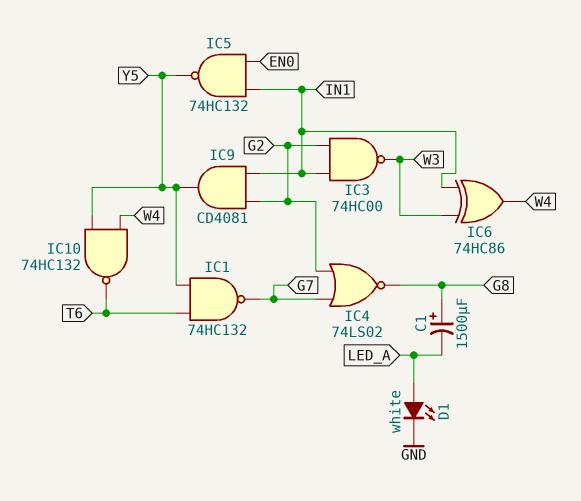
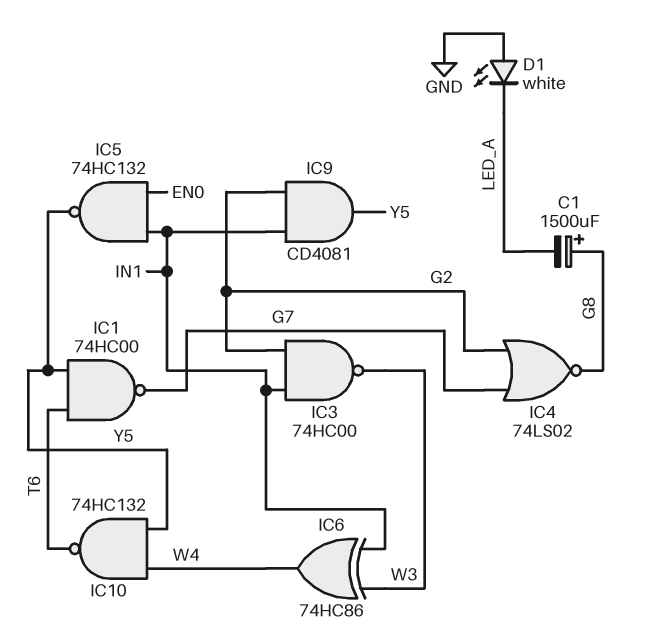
D1: LED white (A LED_A, K GND) -> LED white (A GND, K LED_A)
IC1: NAND 74HC132 (in T6, in Y5, out G7) -> NAND 74HC00 (in T6, in Y5, out G7)

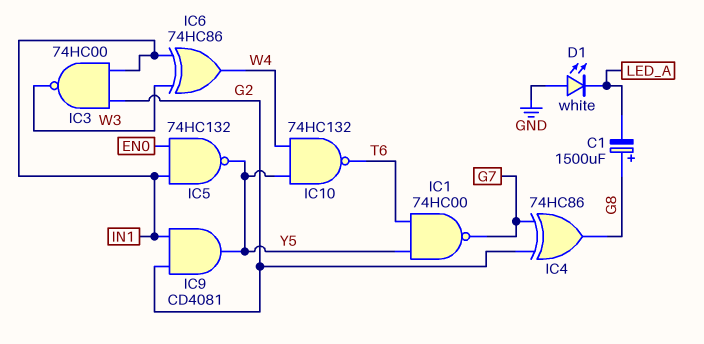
IC4: NOR 74LS02 (in G2, in G7, out G8) -> XOR 74HC86 (in G2, in G7, out G8)

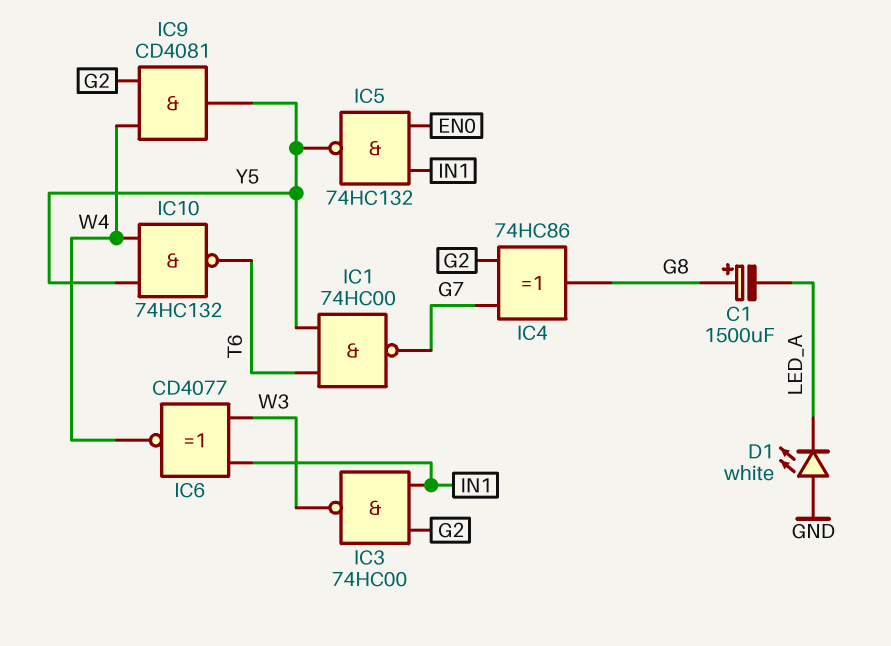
IC6: XOR 74HC86 (in IN1, in W3, out W4) -> XNOR CD4077 (in IN1, in W3, out W4)
IC9: AND CD4081 (in G2, in IN1, out Y5) -> AND CD4081 (in G2, in W4, out Y5)

